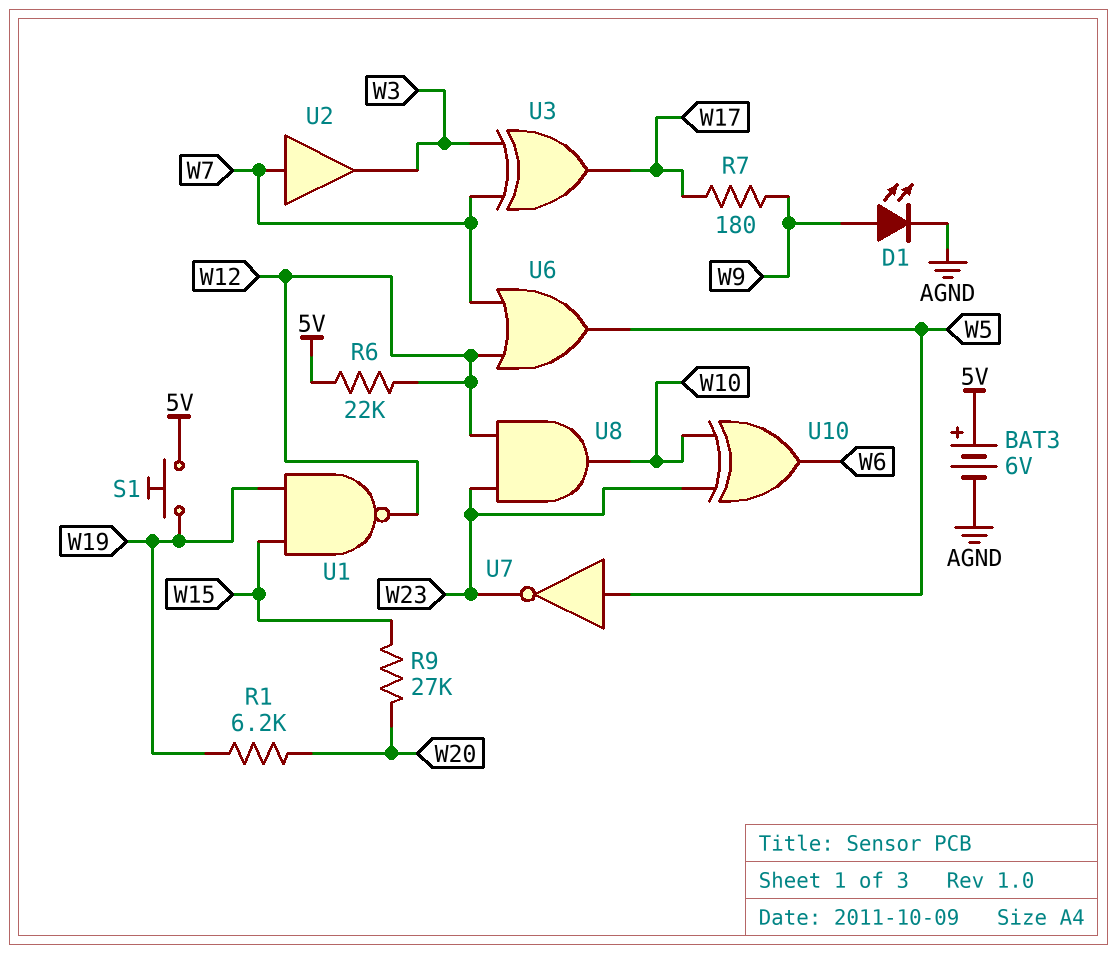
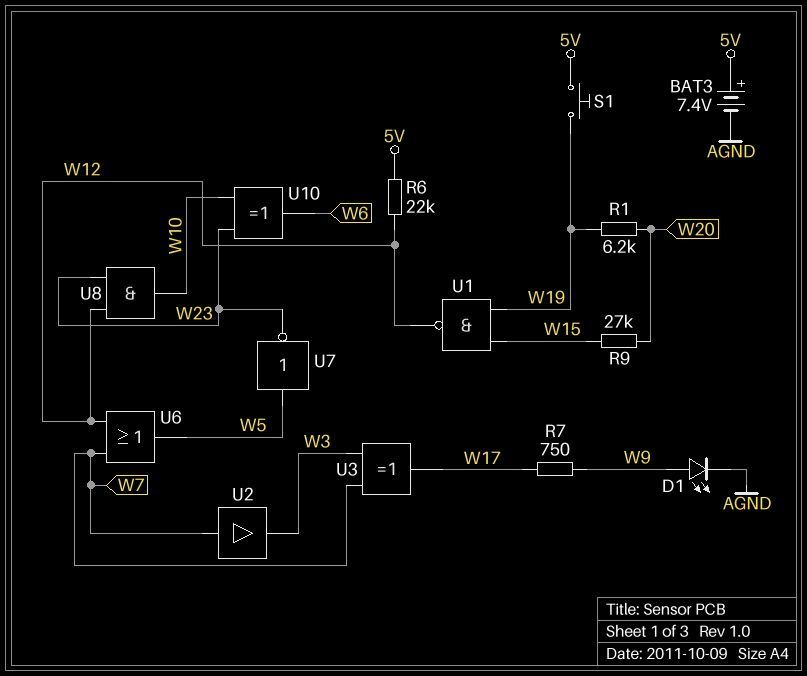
BAT3: 6V (plus 5V, minus AGND) -> 7.4V (plus 5V, minus AGND)
R7: 180 (W9, W17) -> 750 (W9, W17)

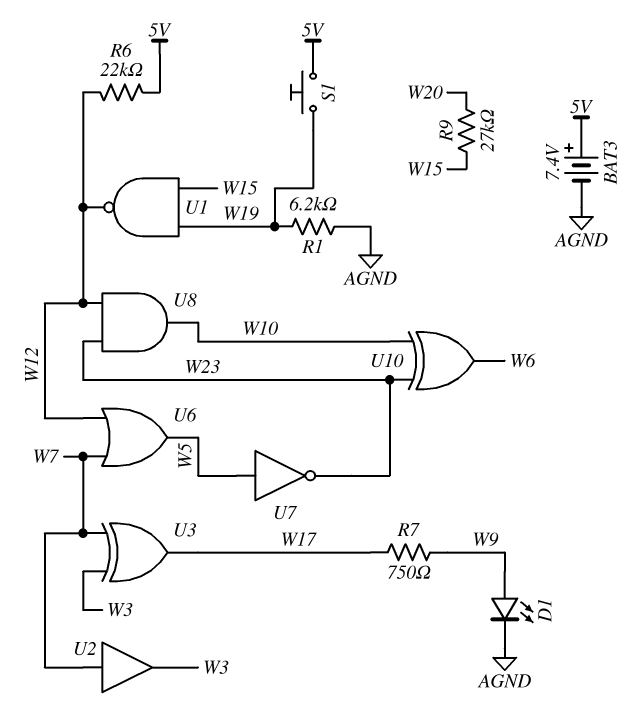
R1: 6.2k (W19, W20) -> 6.2k (AGND, W19)

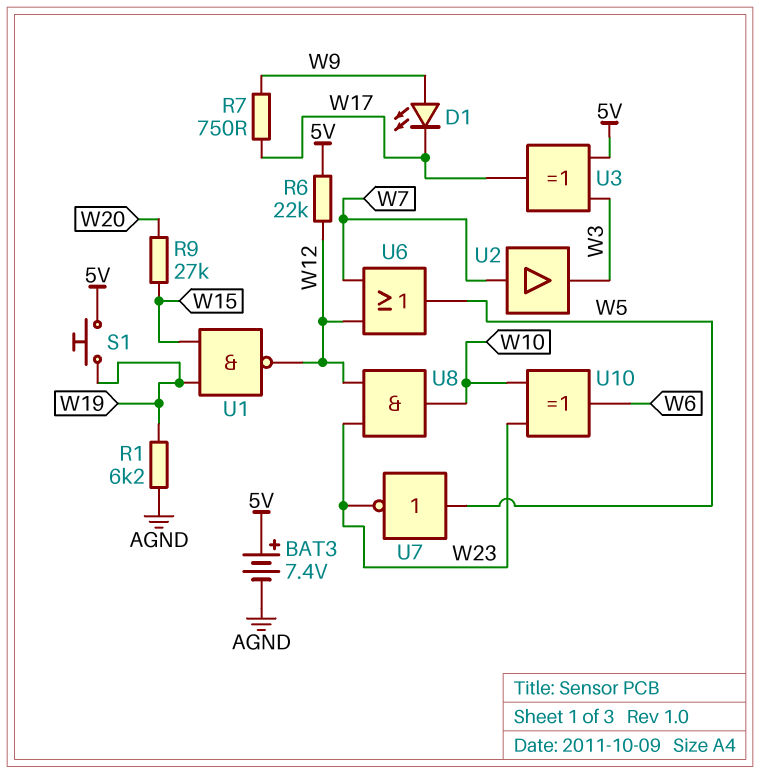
D1: LED (A W9, K AGND) -> LED (A W9, K W17)
U3: XOR (in W3, in W7, out W17) -> XOR (in 5V, in W3, out W17)

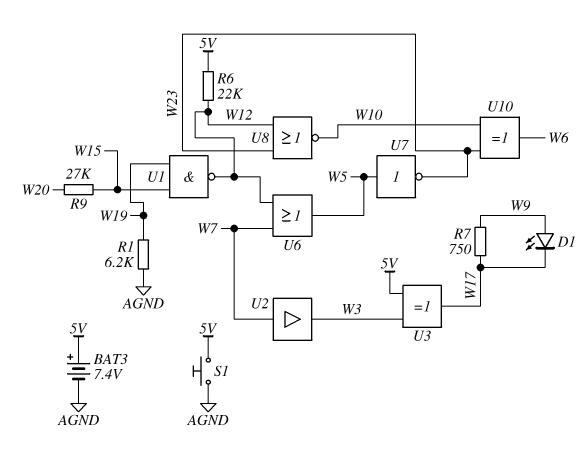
S1: button (5V, W19) -> button (5V, AGND)
U8: AND (in W12, in W23, out W10) -> NOR (in W12, in W23, out W10)

